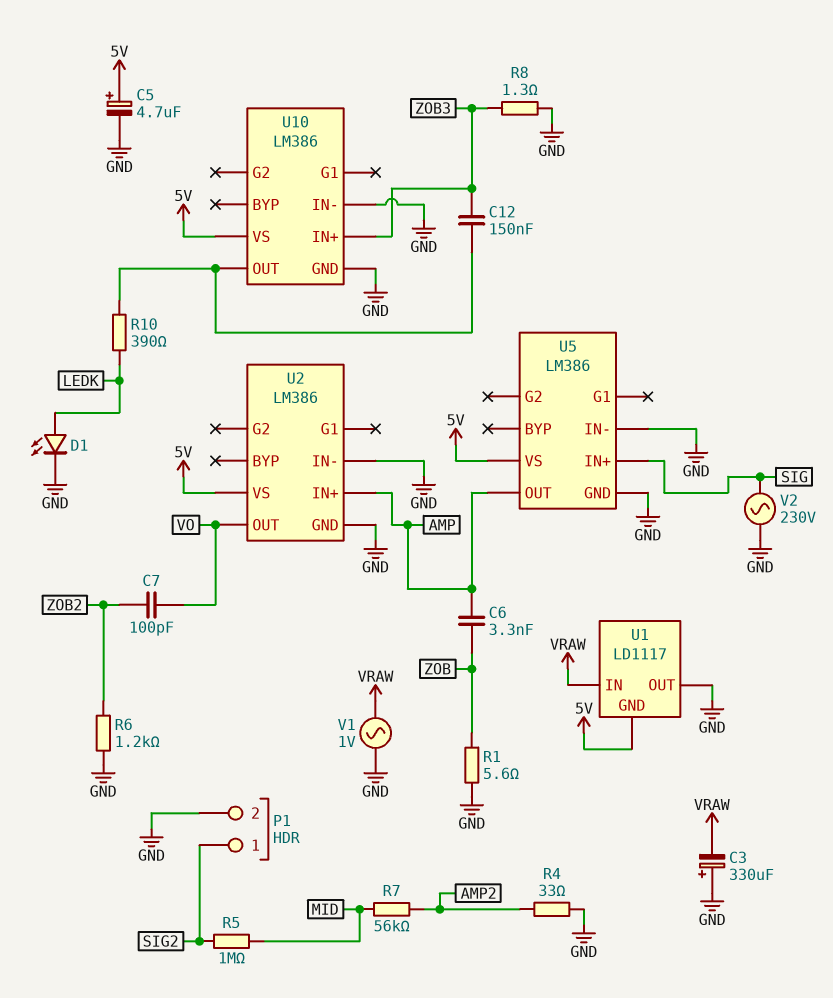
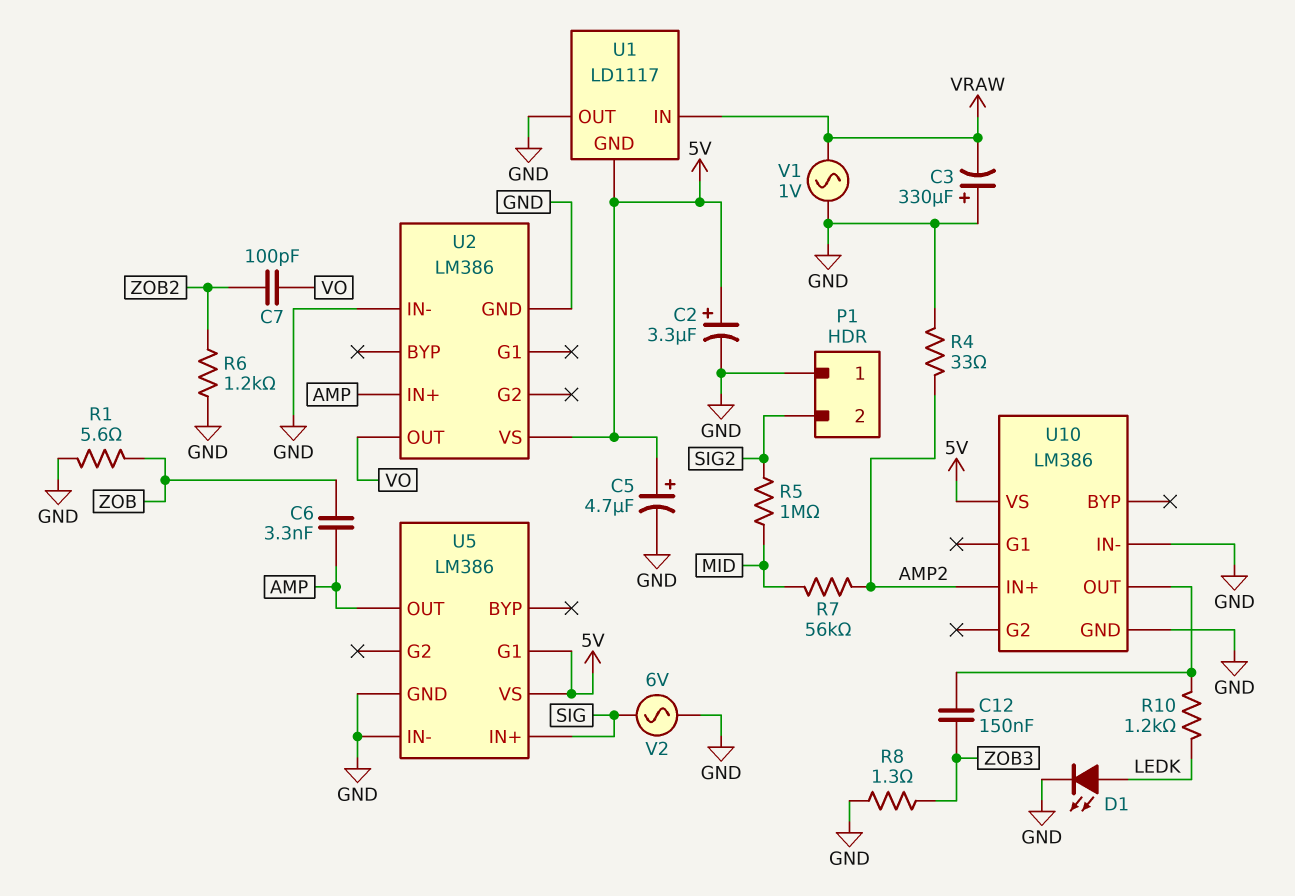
C2: none -> 3.3uF (plus 5V, minus GND)
P1 pin 1: SIG2 -> GND
P1 pin 2: GND -> SIG2
R10: 390 (LEDK, U10/OUT) -> 1.2k (LEDK, U10/OUT)
U5 pin G1: none -> 5V
U10 pin IN+: ZOB3 -> AMP2
V2: AC 230V (GND, SIG) -> AC 6V (GND, SIG)

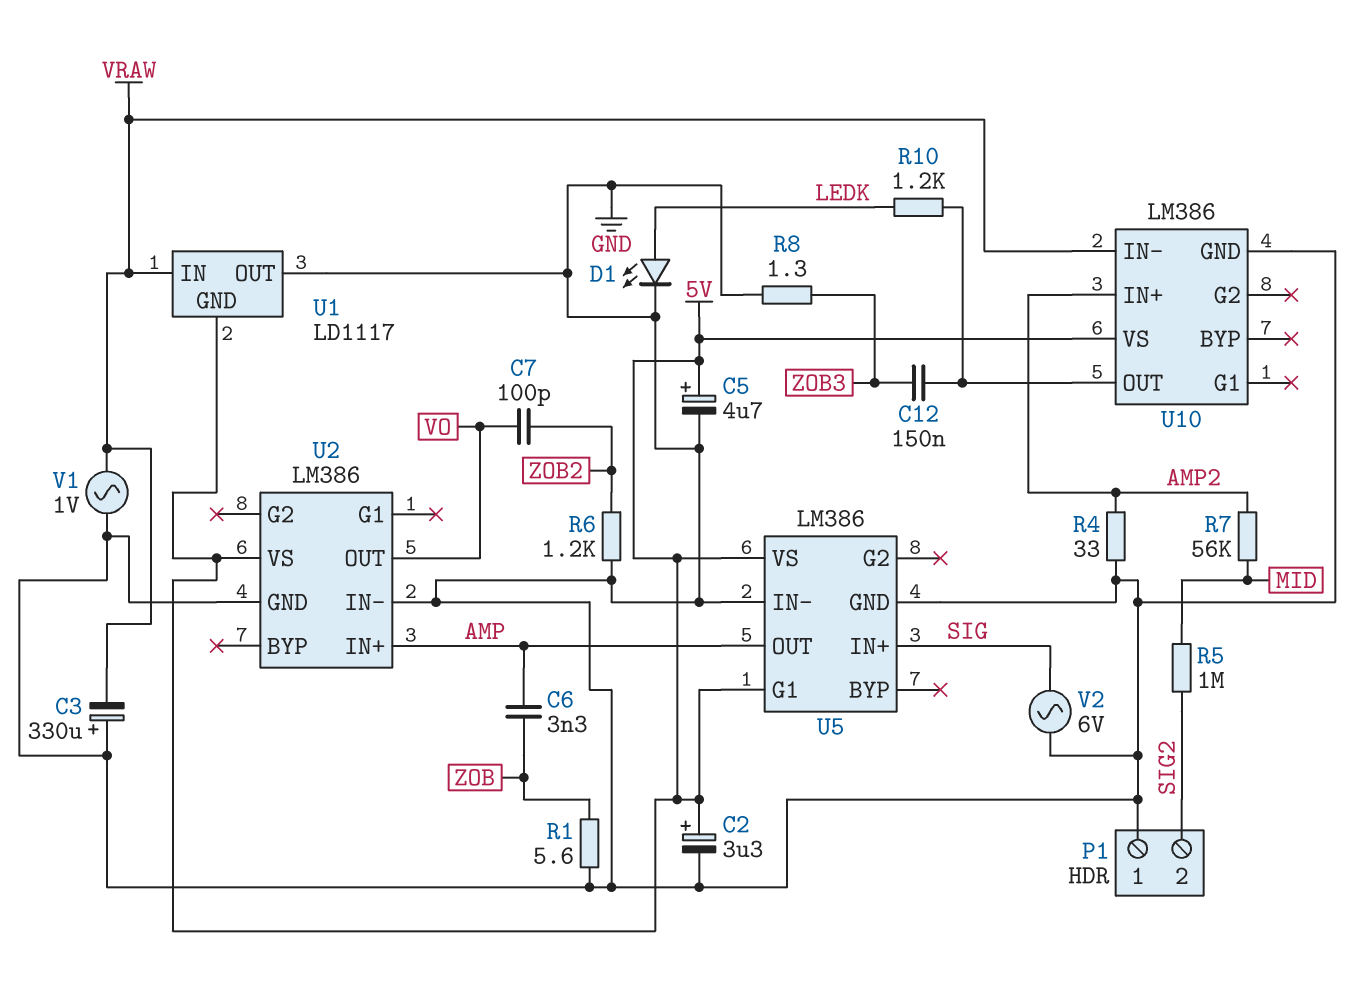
U10 pin IN-: GND -> VRAW

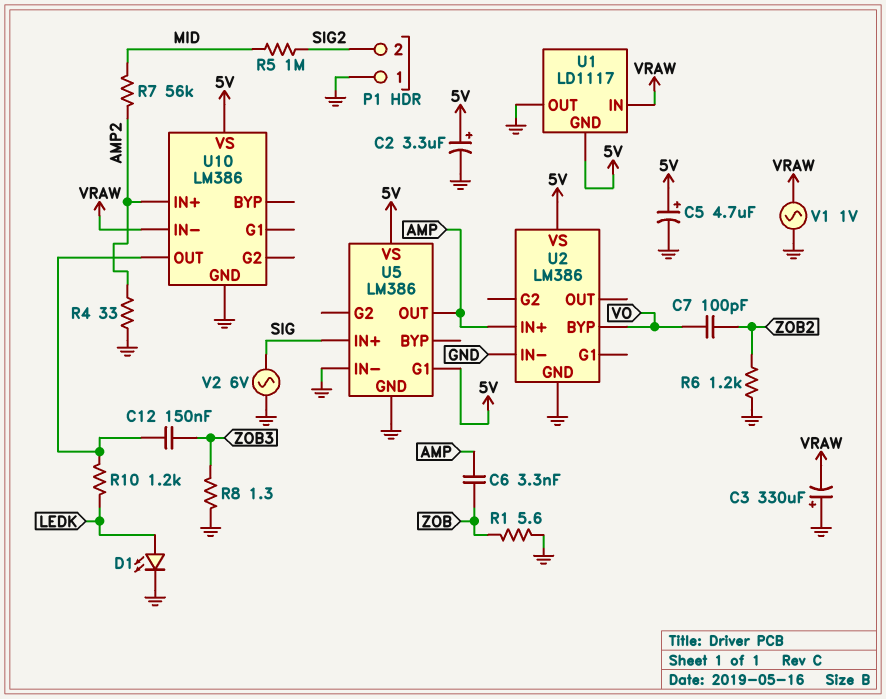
U2 pin BYP: none -> VO
U2 pin OUT: VO -> none

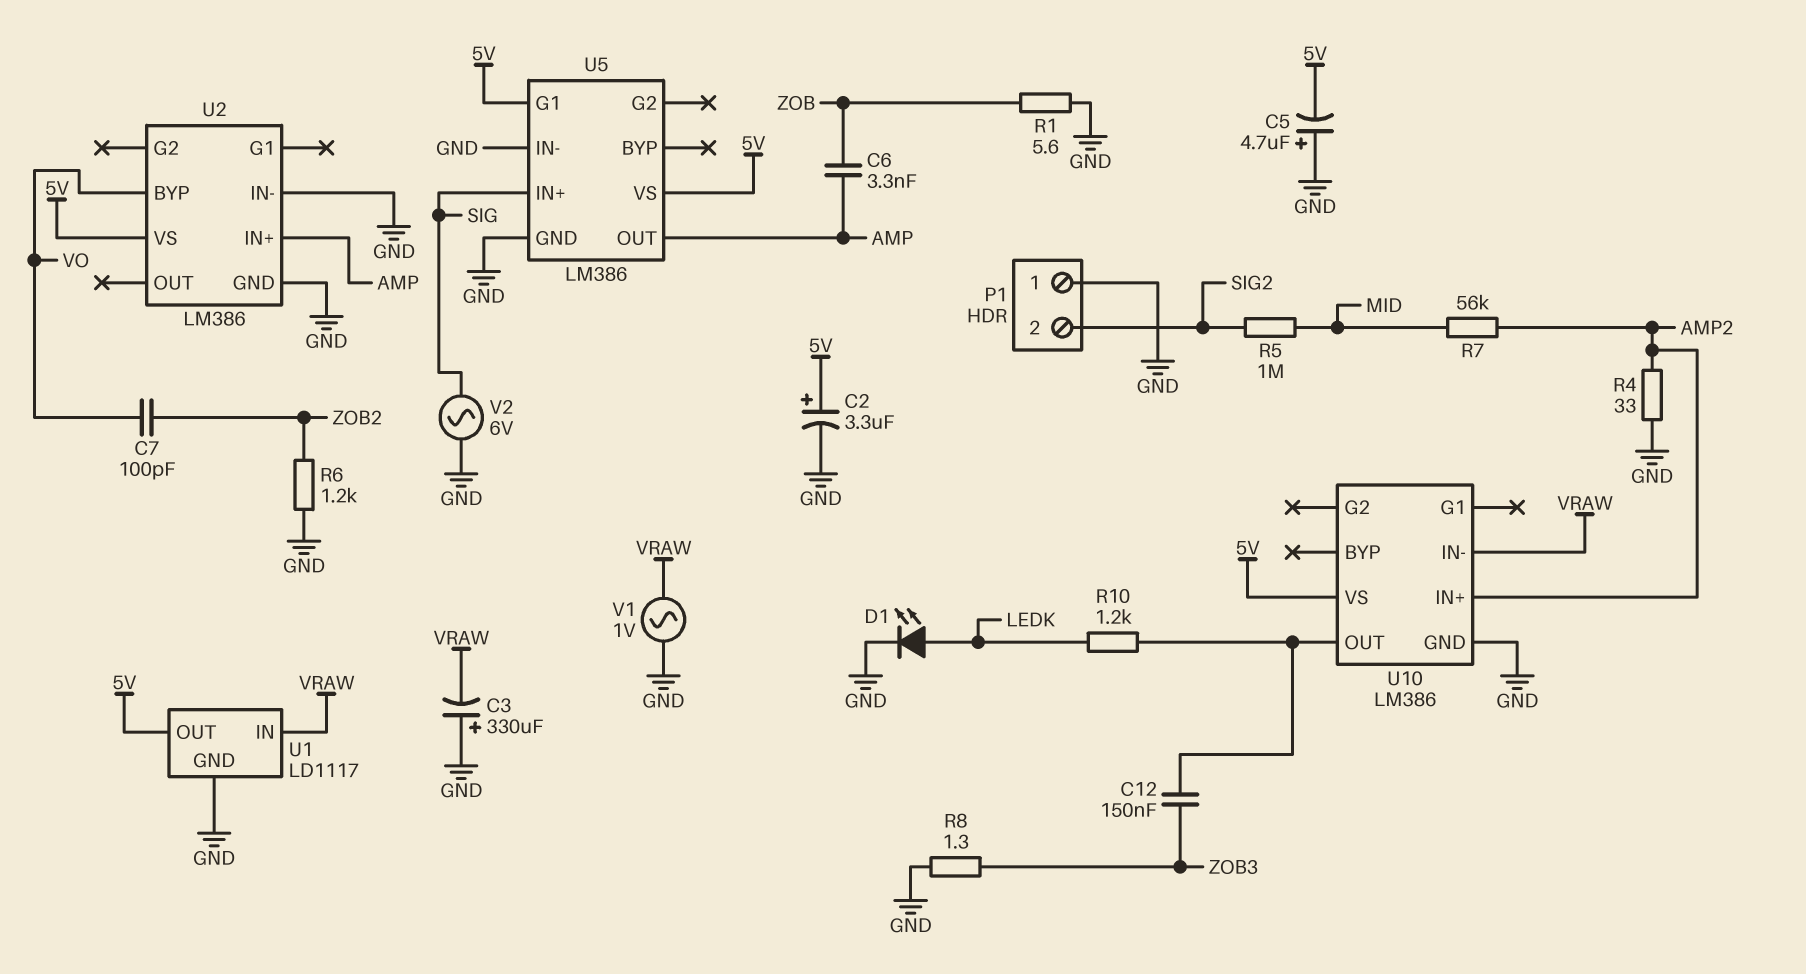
C5: 4.7uF (plus 5V, minus GND) -> 4.7uF (plus GND, minus 5V)
U1 pin GND: 5V -> GND
U1 pin OUT: GND -> 5V

